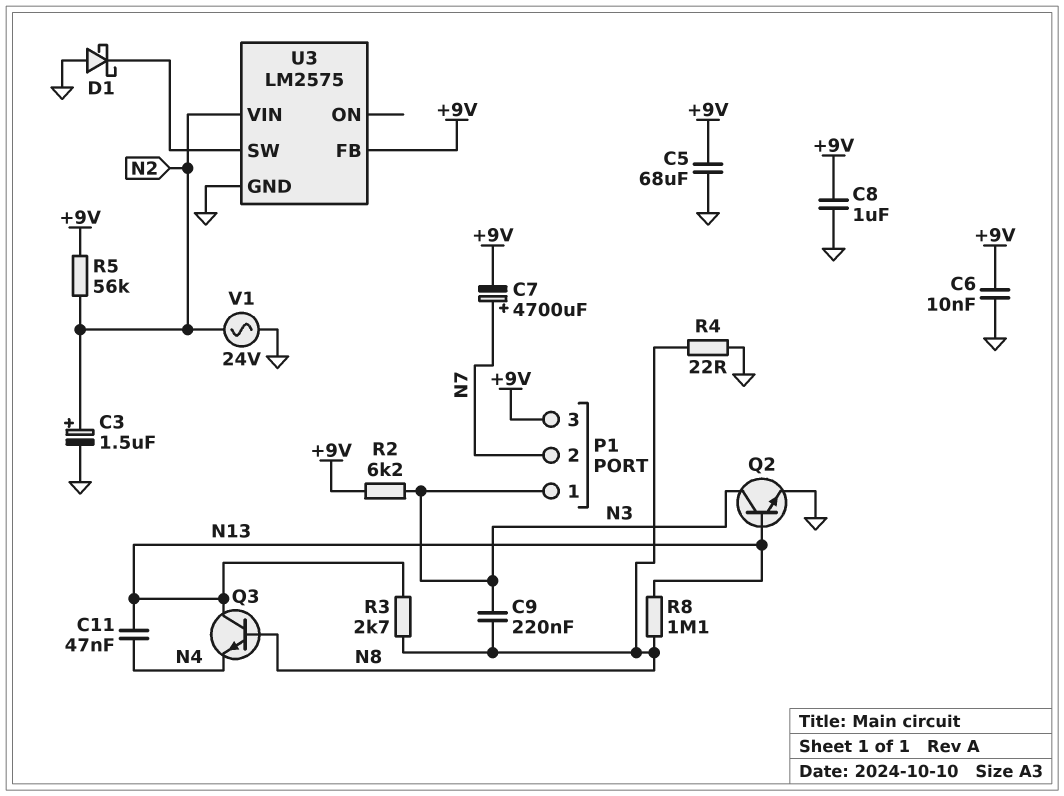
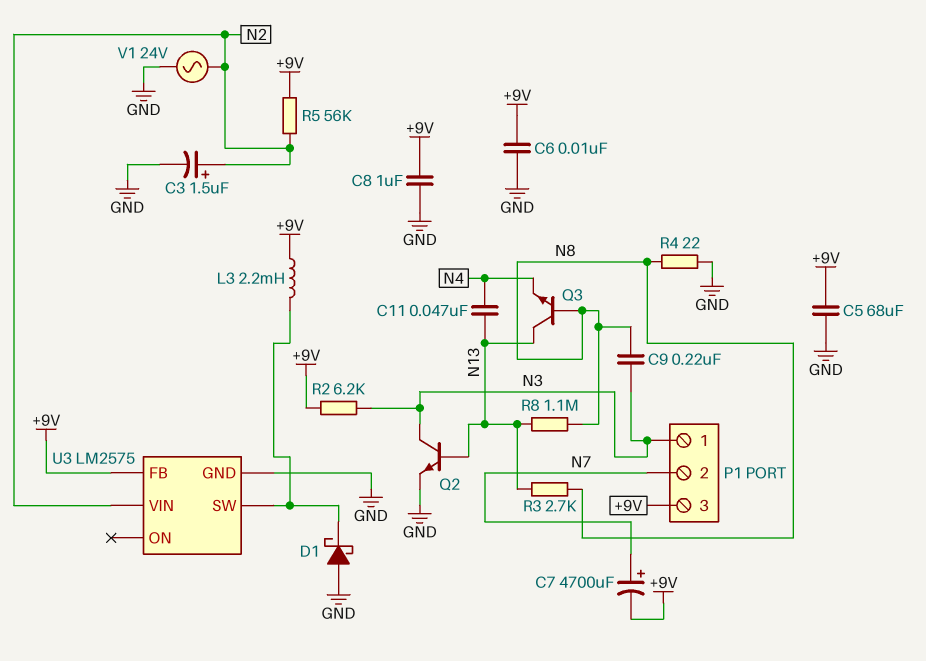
L3: none -> 2.2mH (+9V, U3/SW)

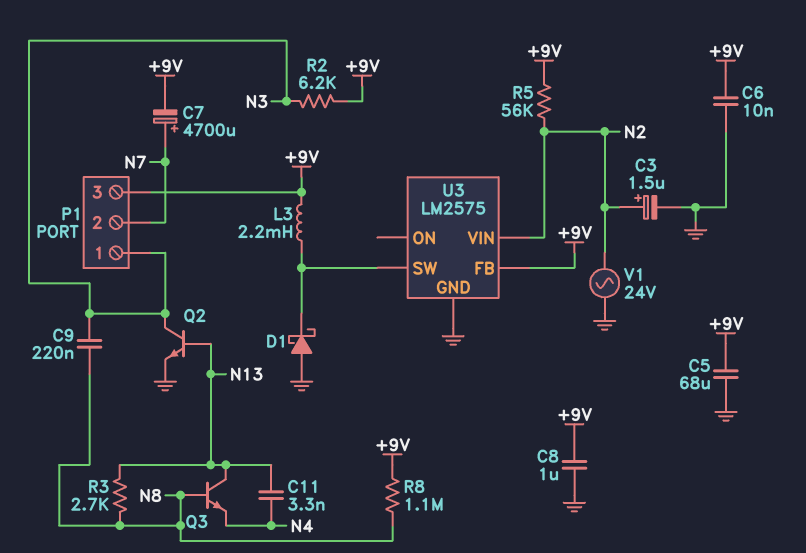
C11: 47nF (N4, N13) -> 3.3nF (N4, N13)
R4: 22 (GND, N8) -> none
R8: 1.1M (N8, N13) -> 1.1M (+9V, N8)

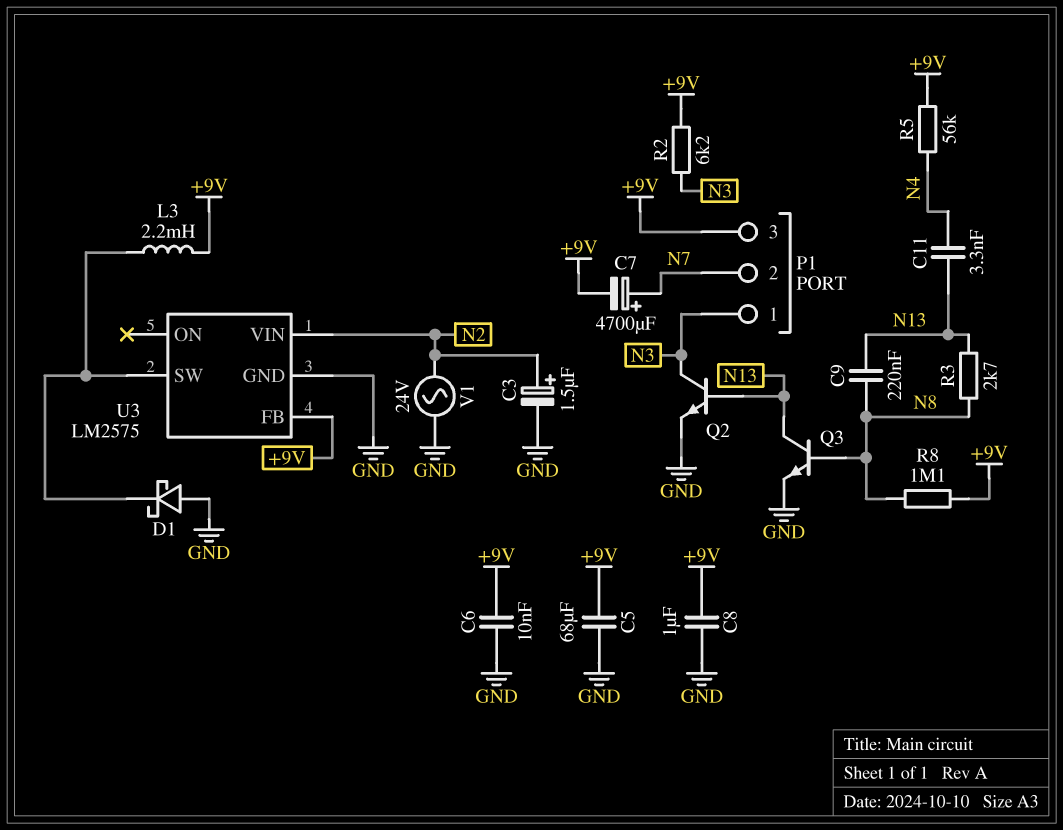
C9: 220nF (N3, N8) -> 220nF (N8, N13)
Q3: NPN (B N8, C N13, E N4) -> NPN (B N8, C N13, E GND)
R5: 56k (+9V, N2) -> 56k (+9V, N4)

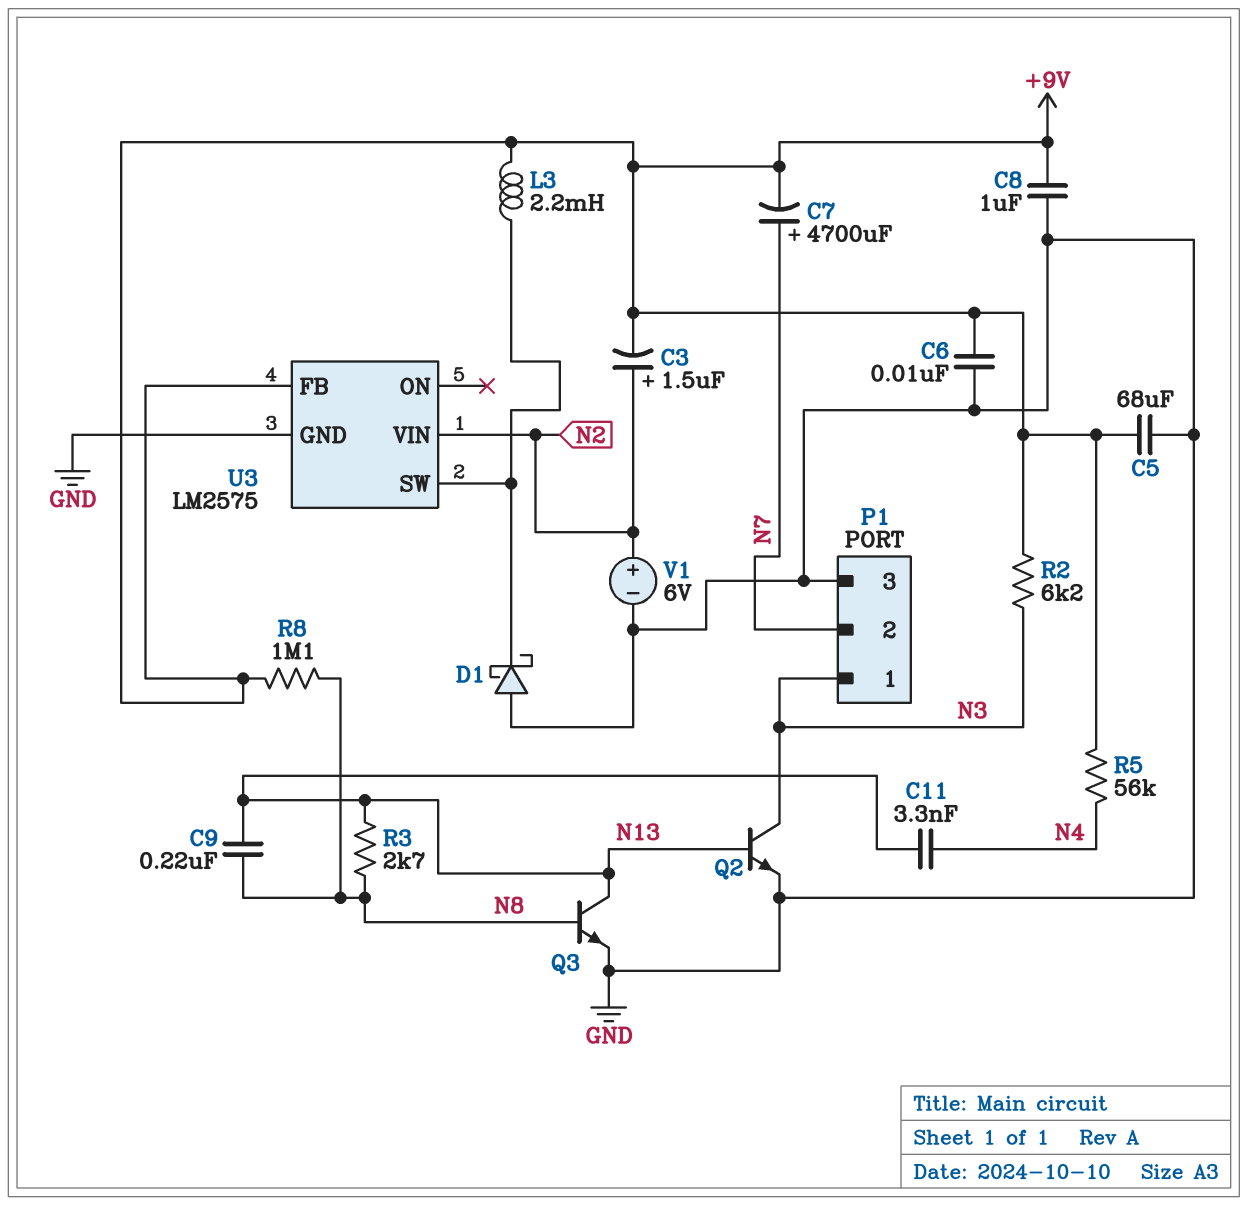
C3: 1.5uF (plus N2, minus GND) -> 1.5uF (plus N2, minus +9V)
P1 pin 3: +9V -> GND
V1: AC 24V (GND, N2) -> 6V (plus N2, minus GND)

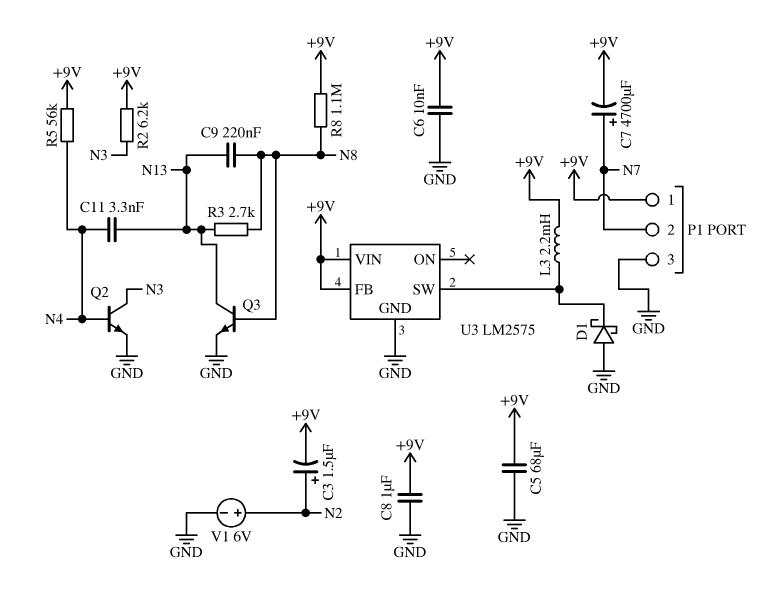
P1 pin 1: N3 -> +9V
Q2: NPN (B N13, C N3, E GND) -> NPN (B N4, C N3, E GND)
U3 pin VIN: N2 -> +9V

